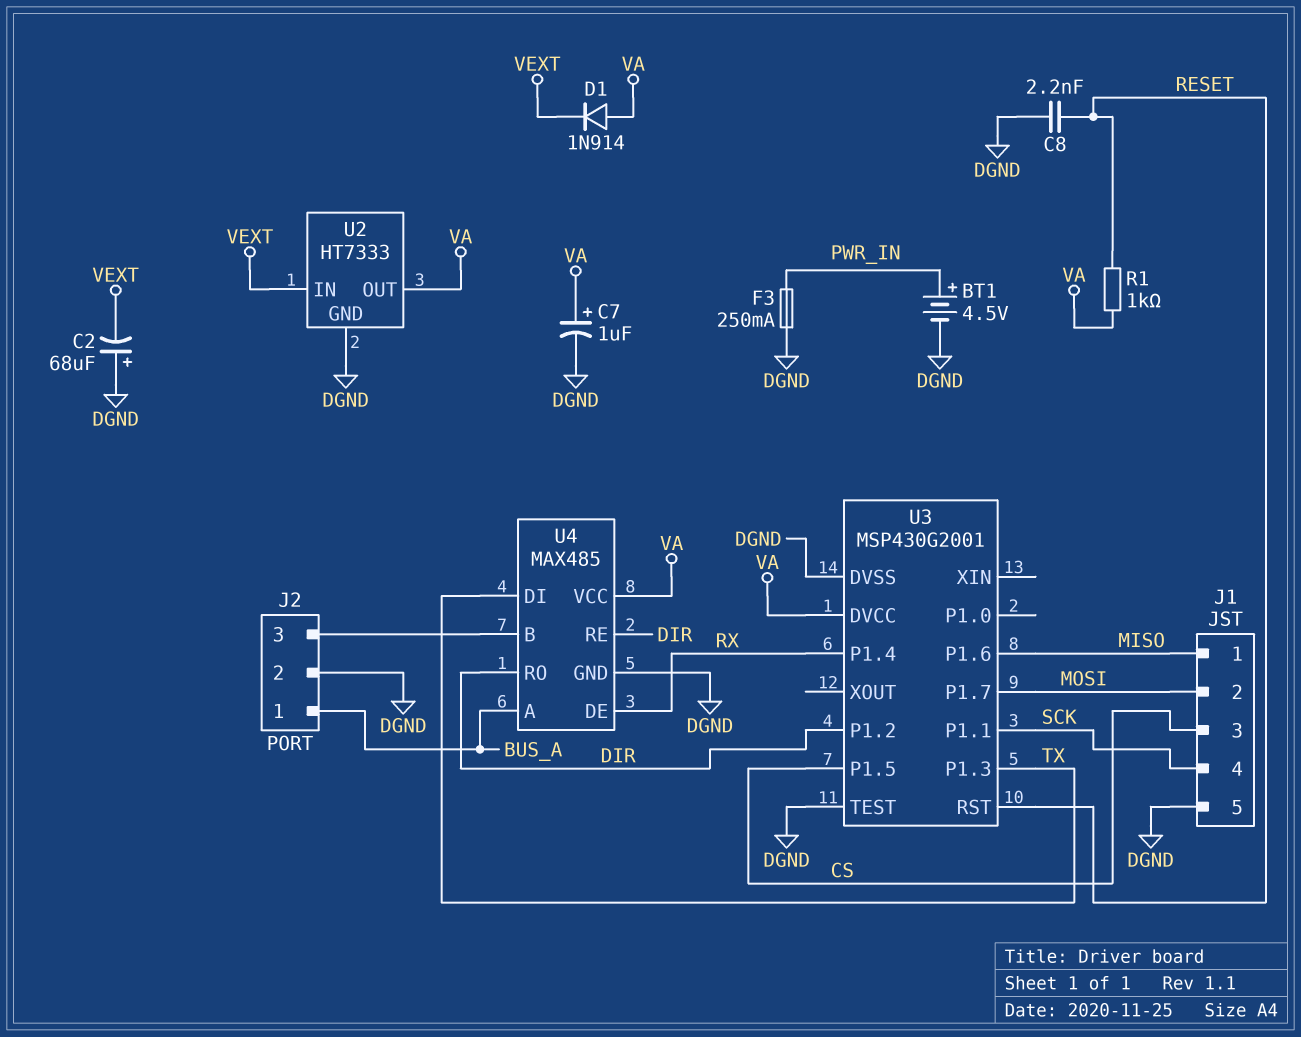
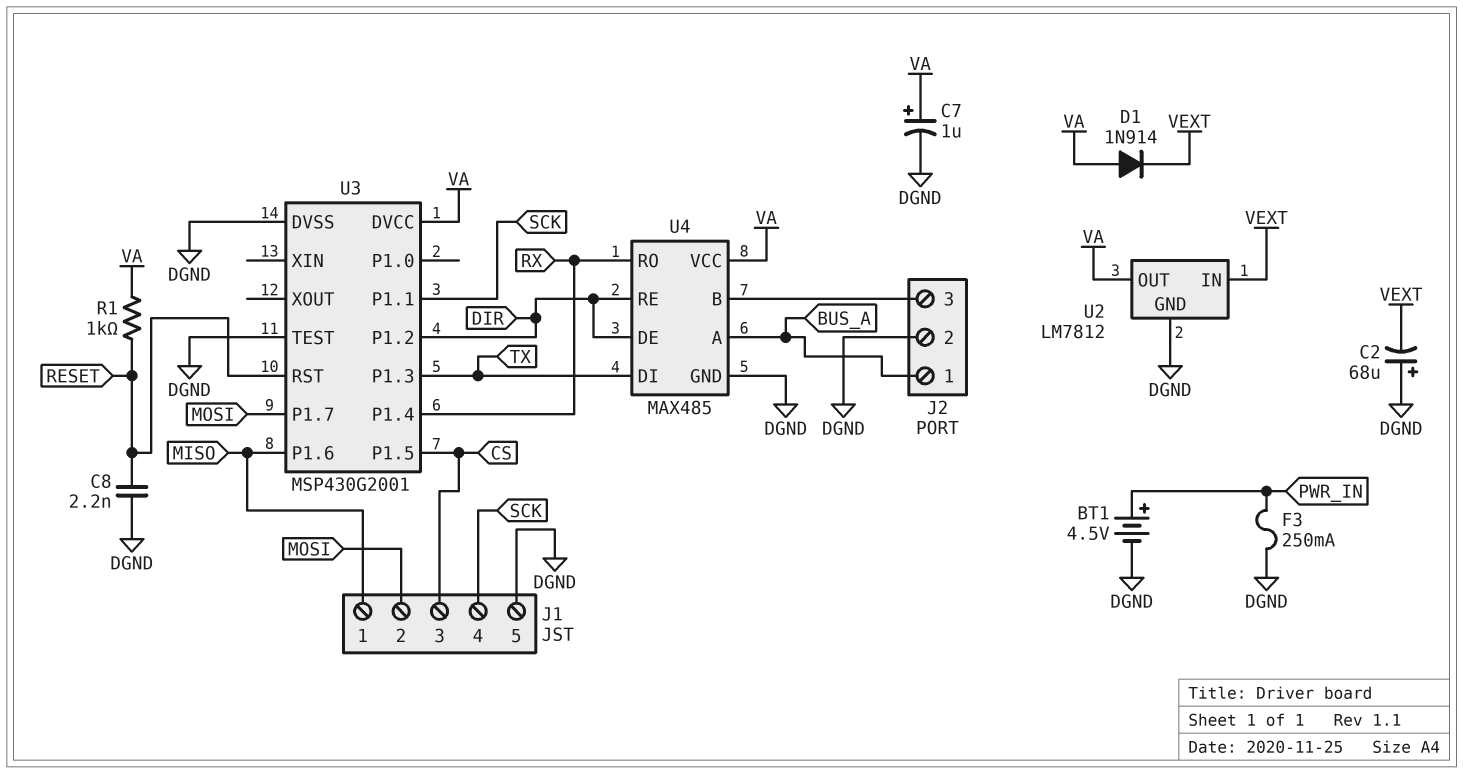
U2: HT7333 -> LM7812
U4 pin DE: RX -> DIR
U4 pin RO: DIR -> RX

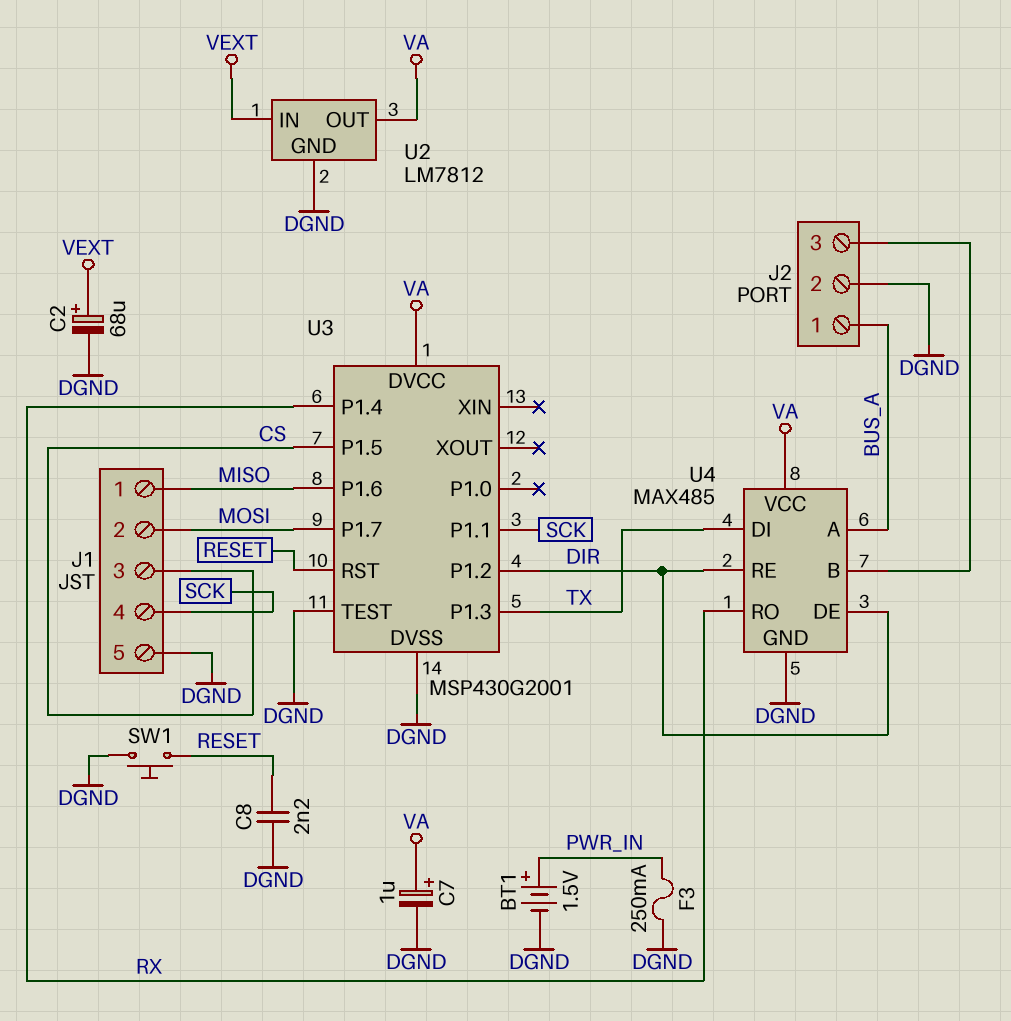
BT1: 4.5V (plus PWR_IN, minus DGND) -> 1.5V (plus PWR_IN, minus DGND)
C2: 68uF (plus DGND, minus VEXT) -> 68uF (plus VEXT, minus DGND)
D1: diode 1N914 (A VA, K VEXT) -> none
R1: 1k (RESET, VA) -> none
SW1: none -> button (DGND, RESET)

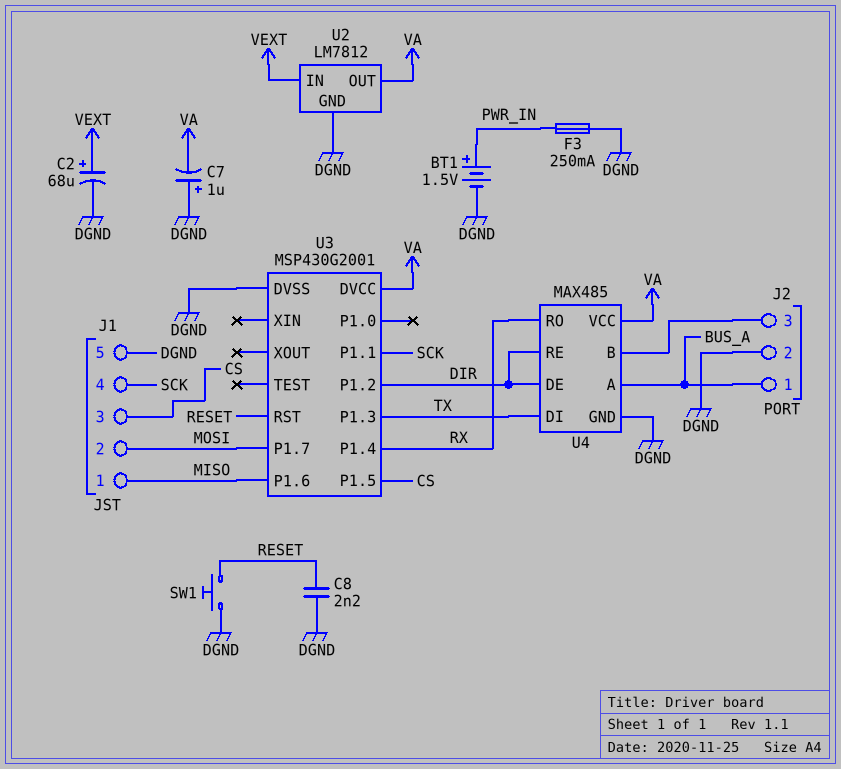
C7: 1uF (plus VA, minus DGND) -> 1uF (plus DGND, minus VA)
U3 pin TEST: DGND -> none

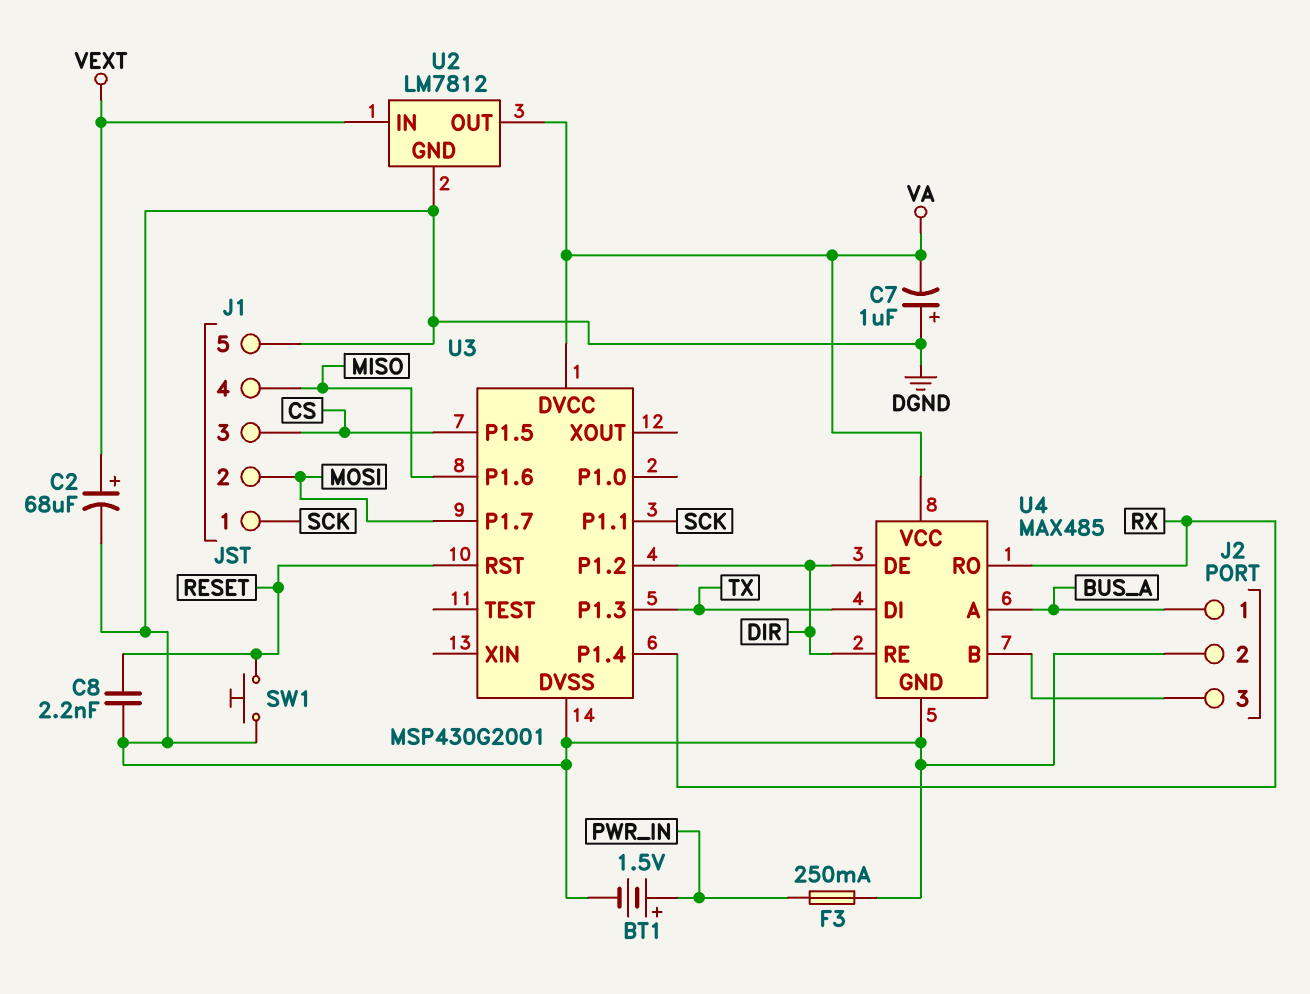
J1 pin 1: MISO -> SCK
J1 pin 4: SCK -> MISO

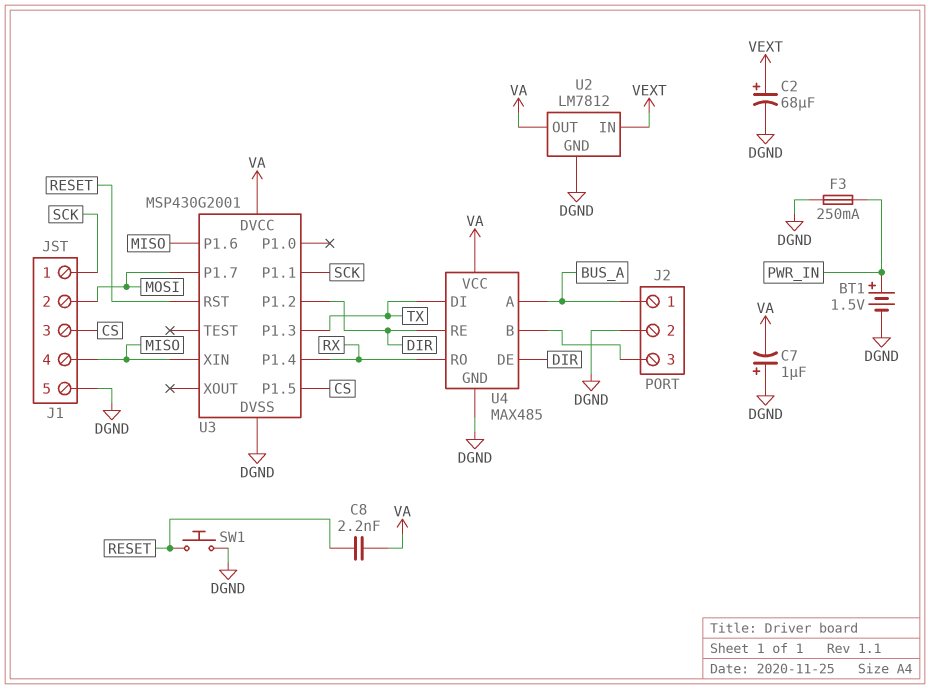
C8: 2.2nF (DGND, RESET) -> 2.2nF (RESET, VA)
U3 pin XIN: none -> MISO

